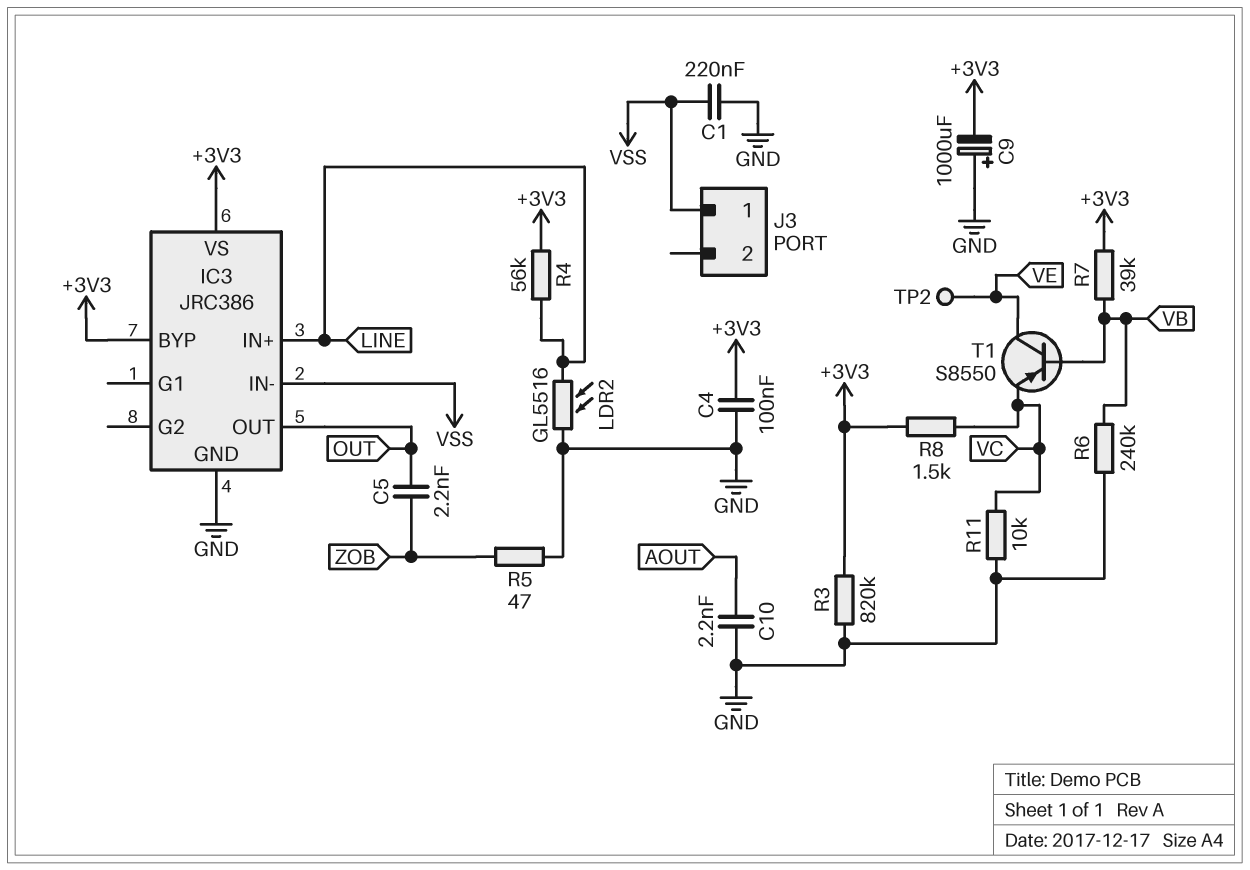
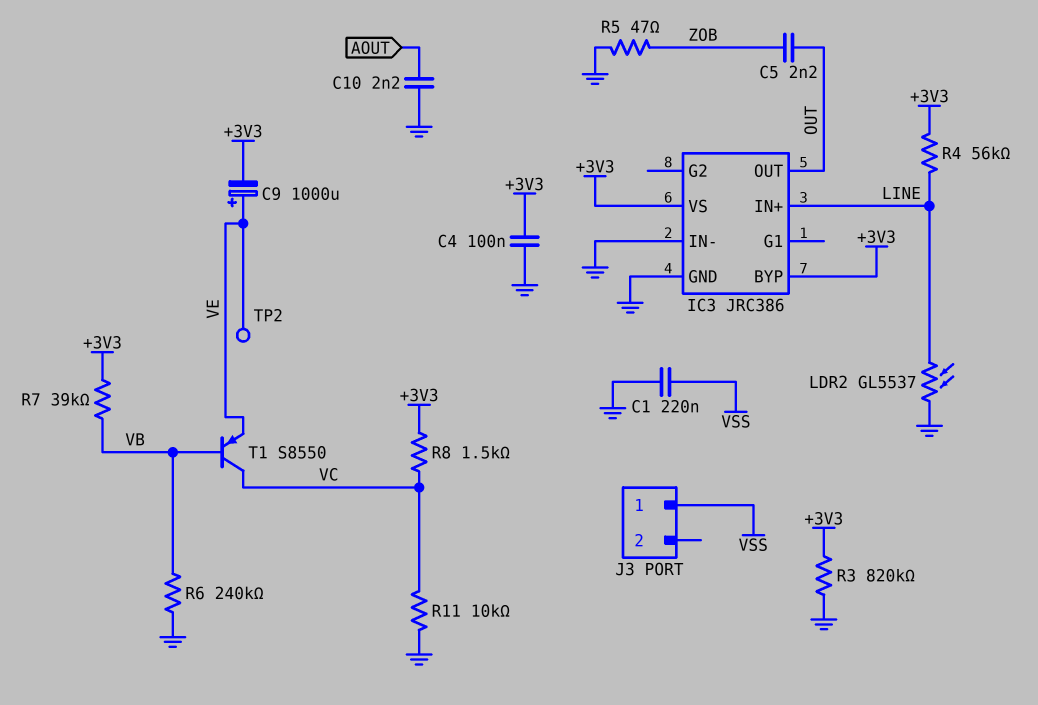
C9: 1000uF (plus GND, minus +3V3) -> 1000uF (plus VE, minus +3V3)
IC3 pin IN-: VSS -> GND
LDR2: GL5516 (GND, LINE) -> GL5537 (GND, LINE)
T1: PNP S8550 (B VB, C VE, E VC) -> PNP S8550 (B VB, C VC, E VE)

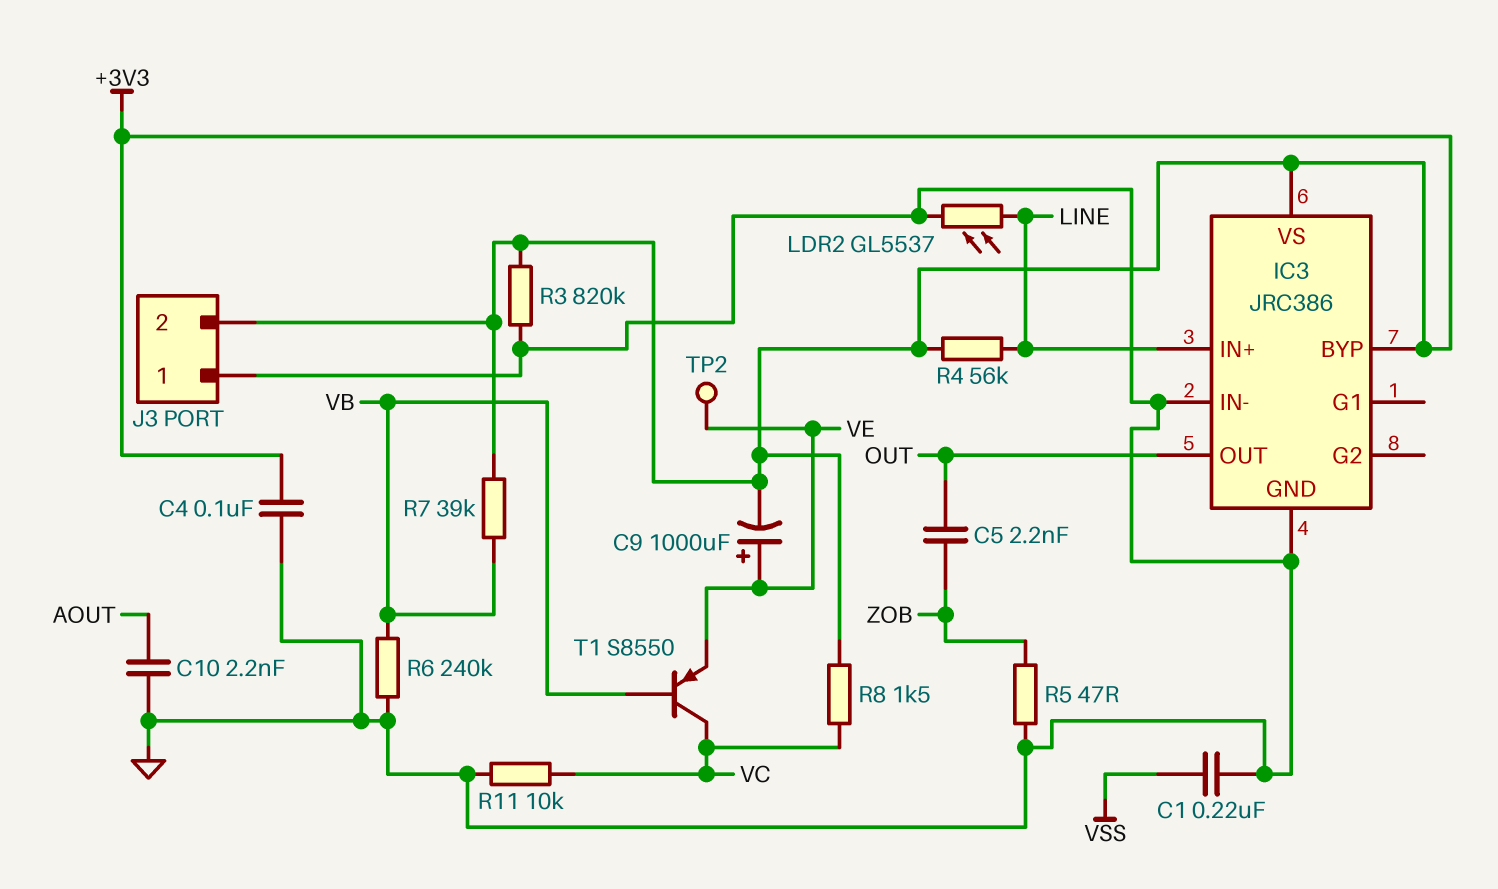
J3 pin 1: VSS -> GND
J3 pin 2: none -> +3V3

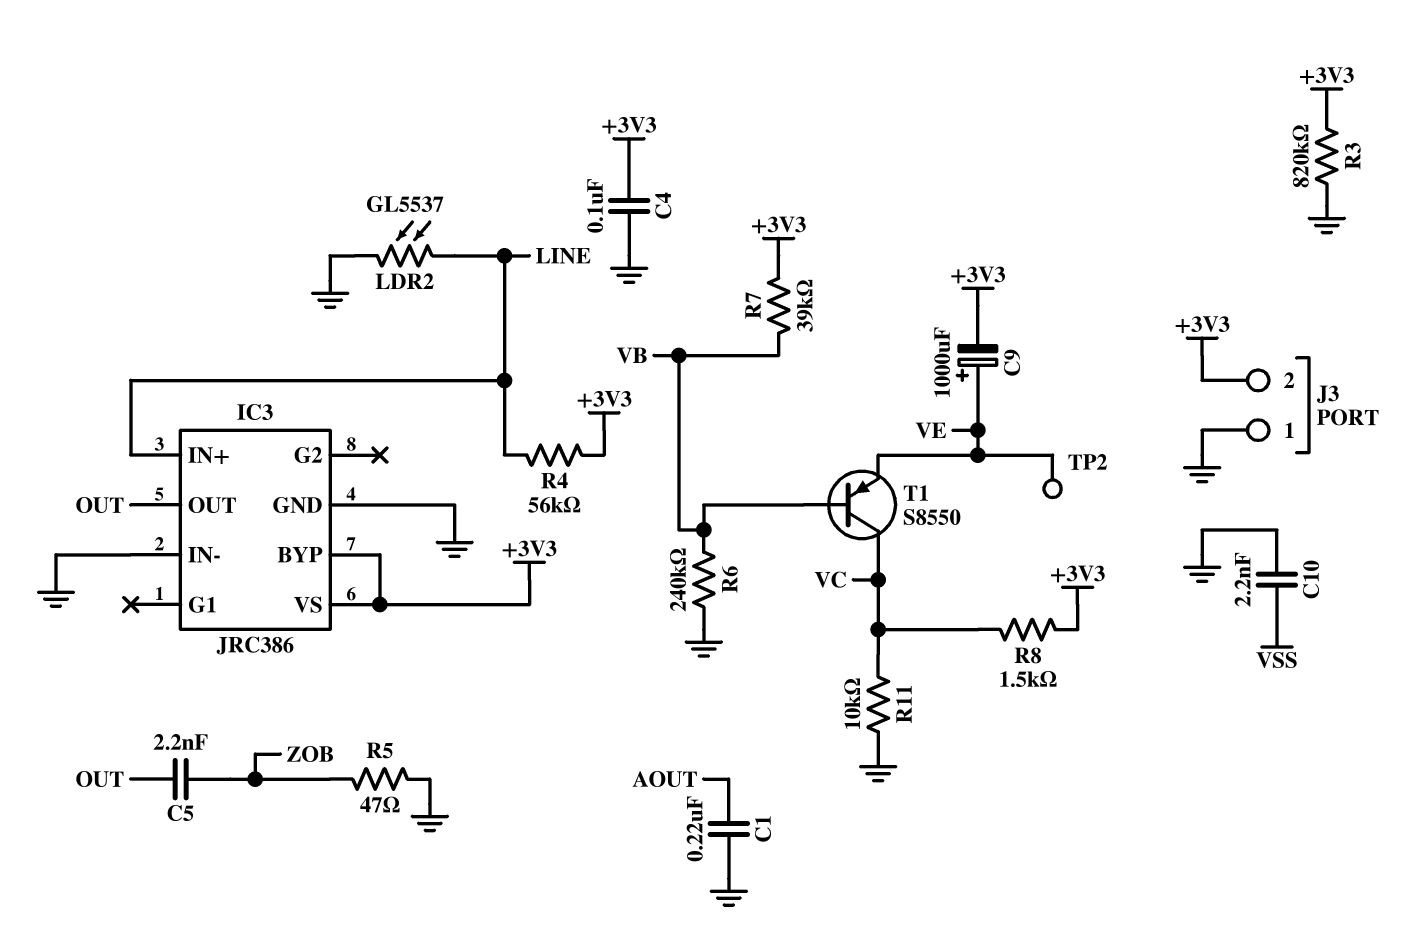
C1: 220nF (GND, VSS) -> 220nF (AOUT, GND)
C10: 2.2nF (AOUT, GND) -> 2.2nF (GND, VSS)

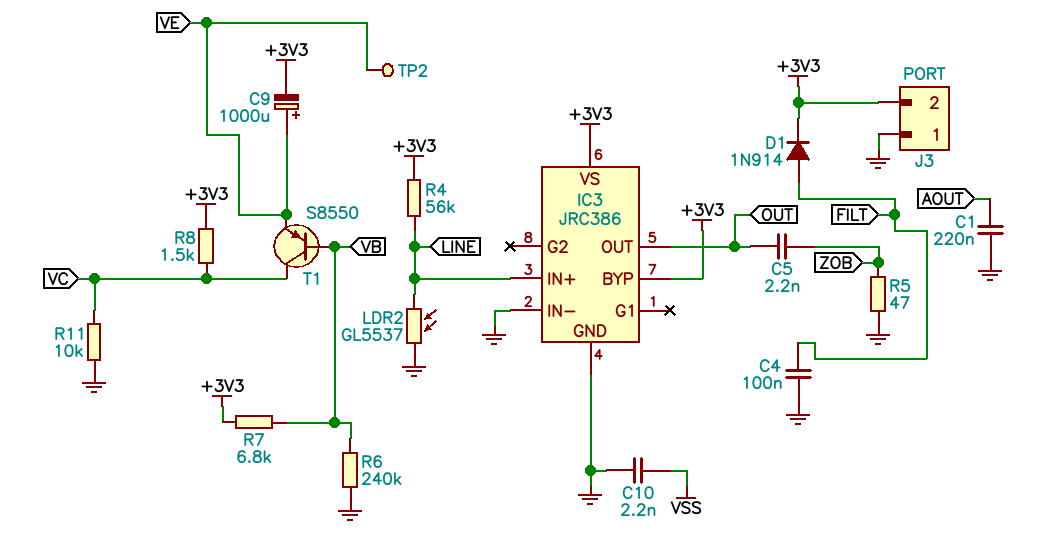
C4: 100nF (+3V3, GND) -> 100nF (FILT, GND)
D1: none -> diode 1N914 (A FILT, K +3V3)
R3: 820k (+3V3, GND) -> none
R7: 39k (+3V3, VB) -> 6.8k (+3V3, VB)

